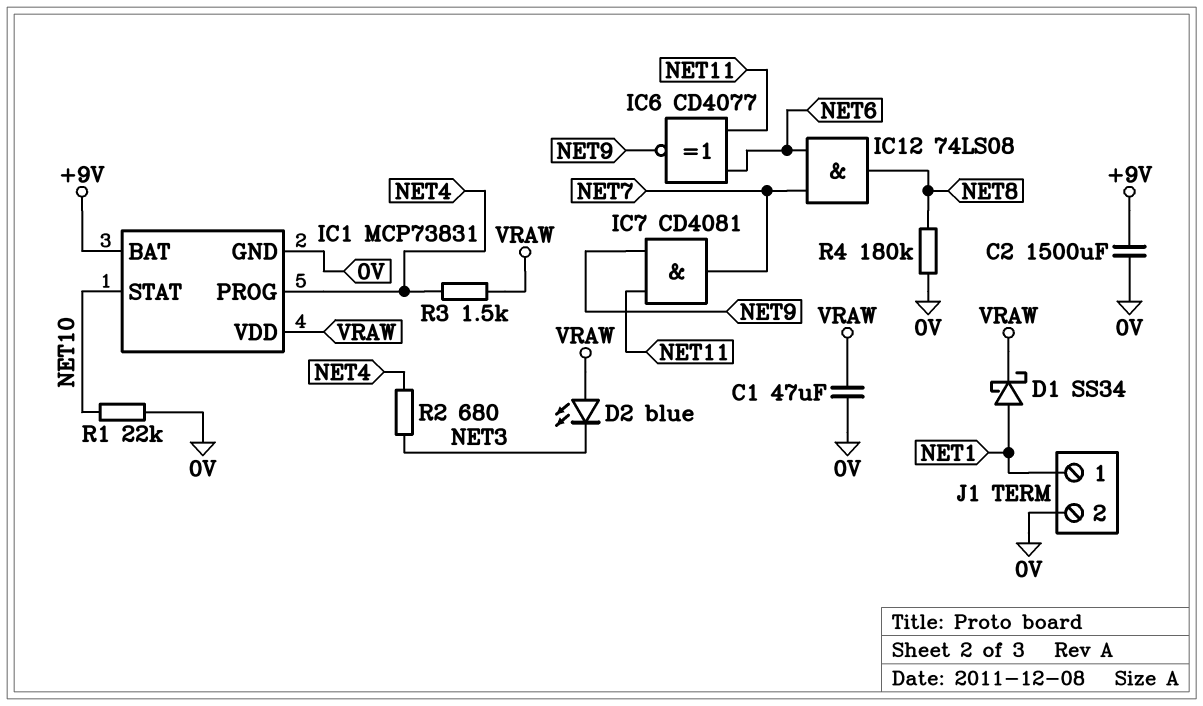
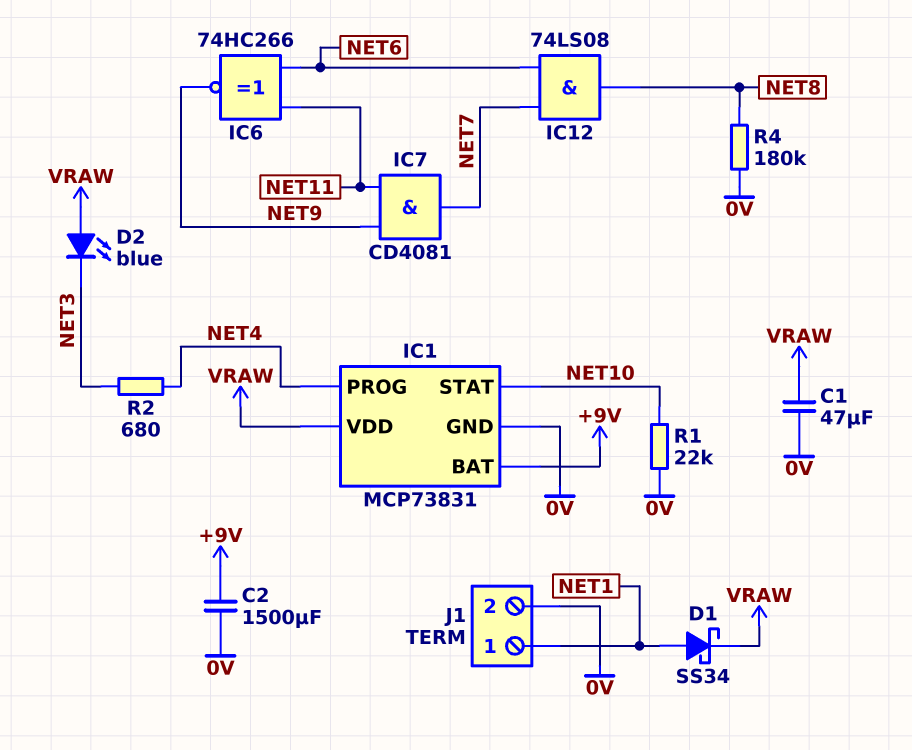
IC6: XNOR CD4077 (in NET6, in NET11, out NET9) -> XNOR 74HC266 (in NET6, in NET11, out NET9)
R3: 1.5k (NET4, VRAW) -> none

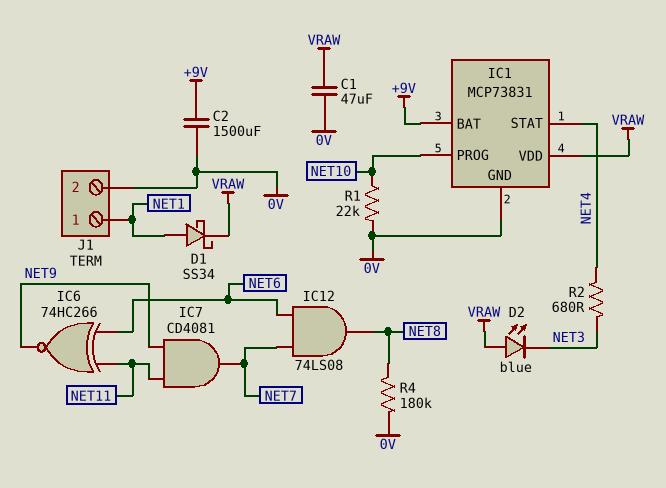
IC1 pin PROG: NET4 -> NET10
IC1 pin STAT: NET10 -> NET4

